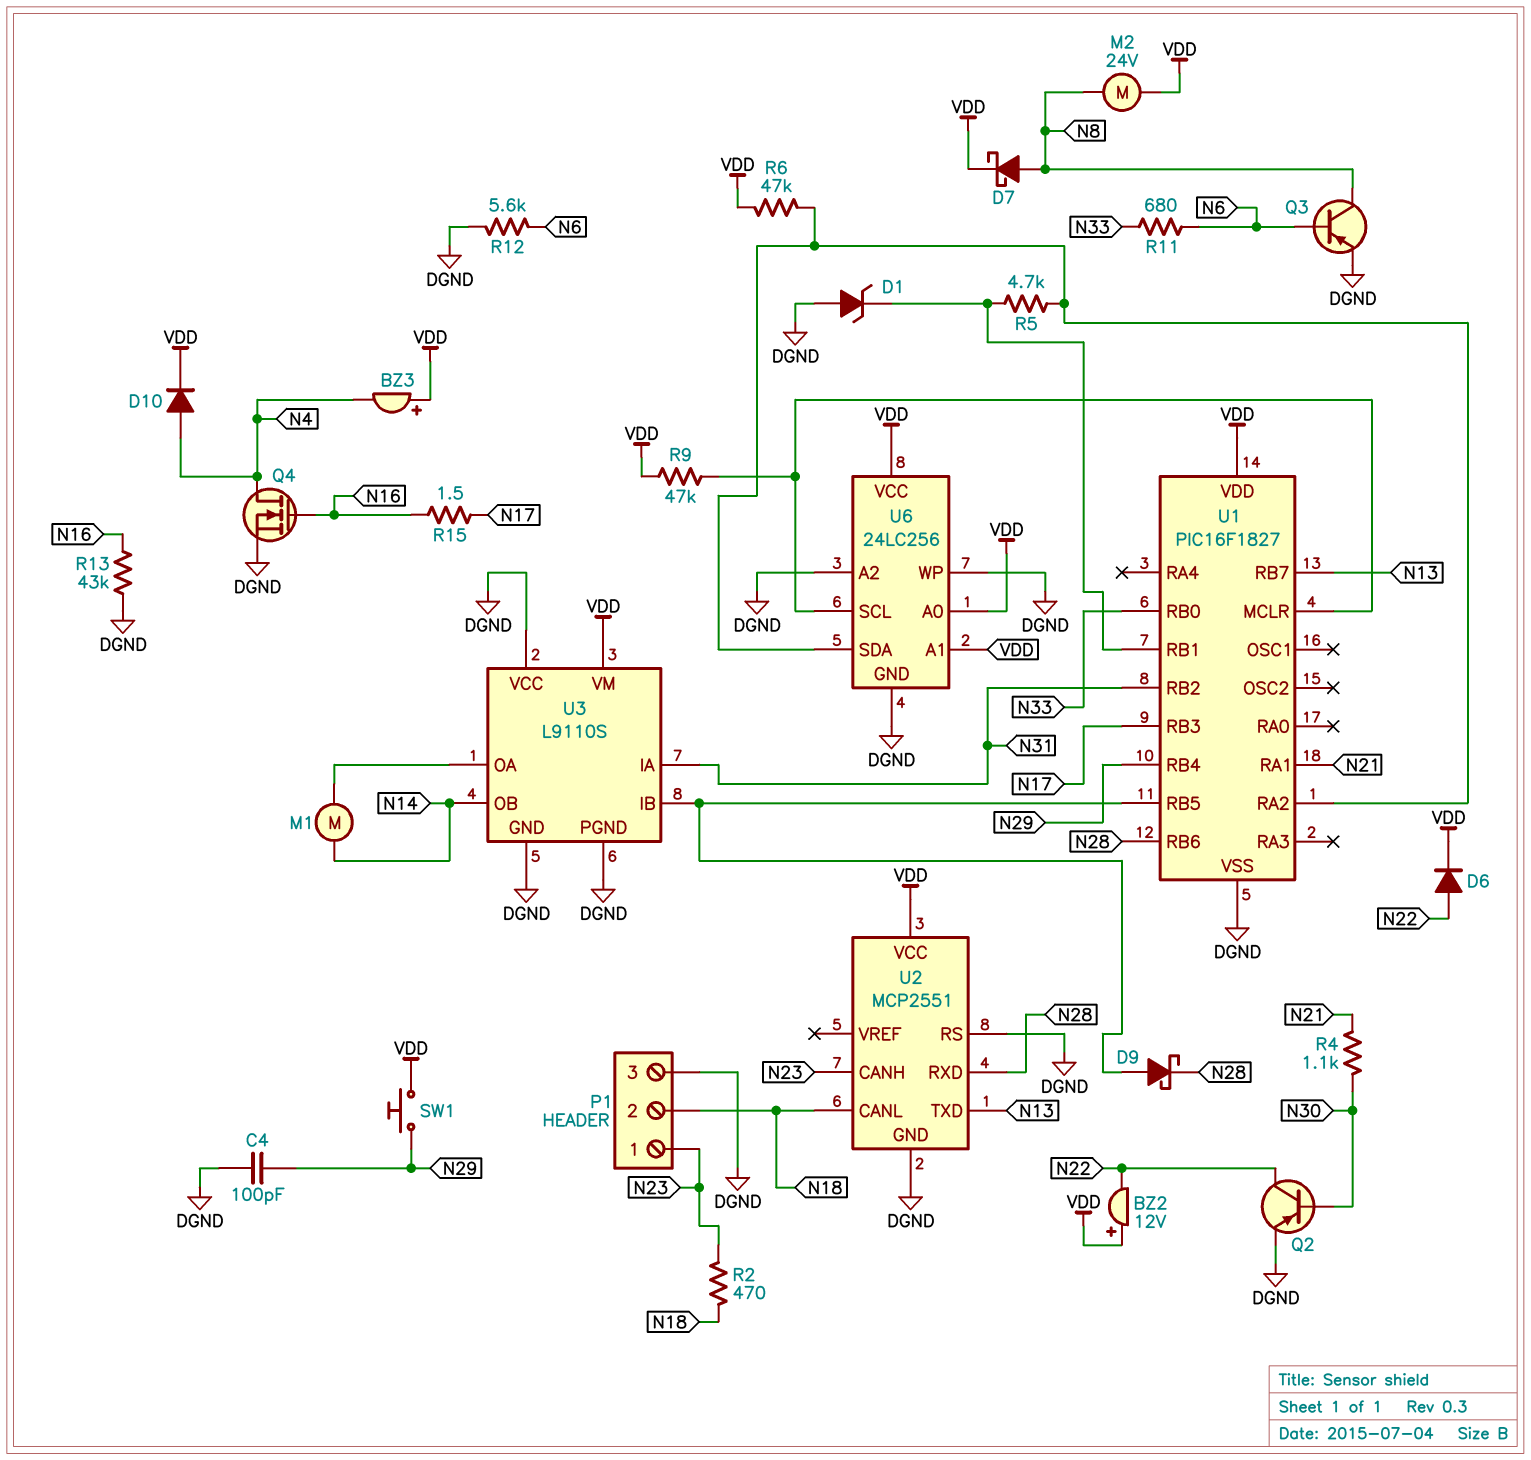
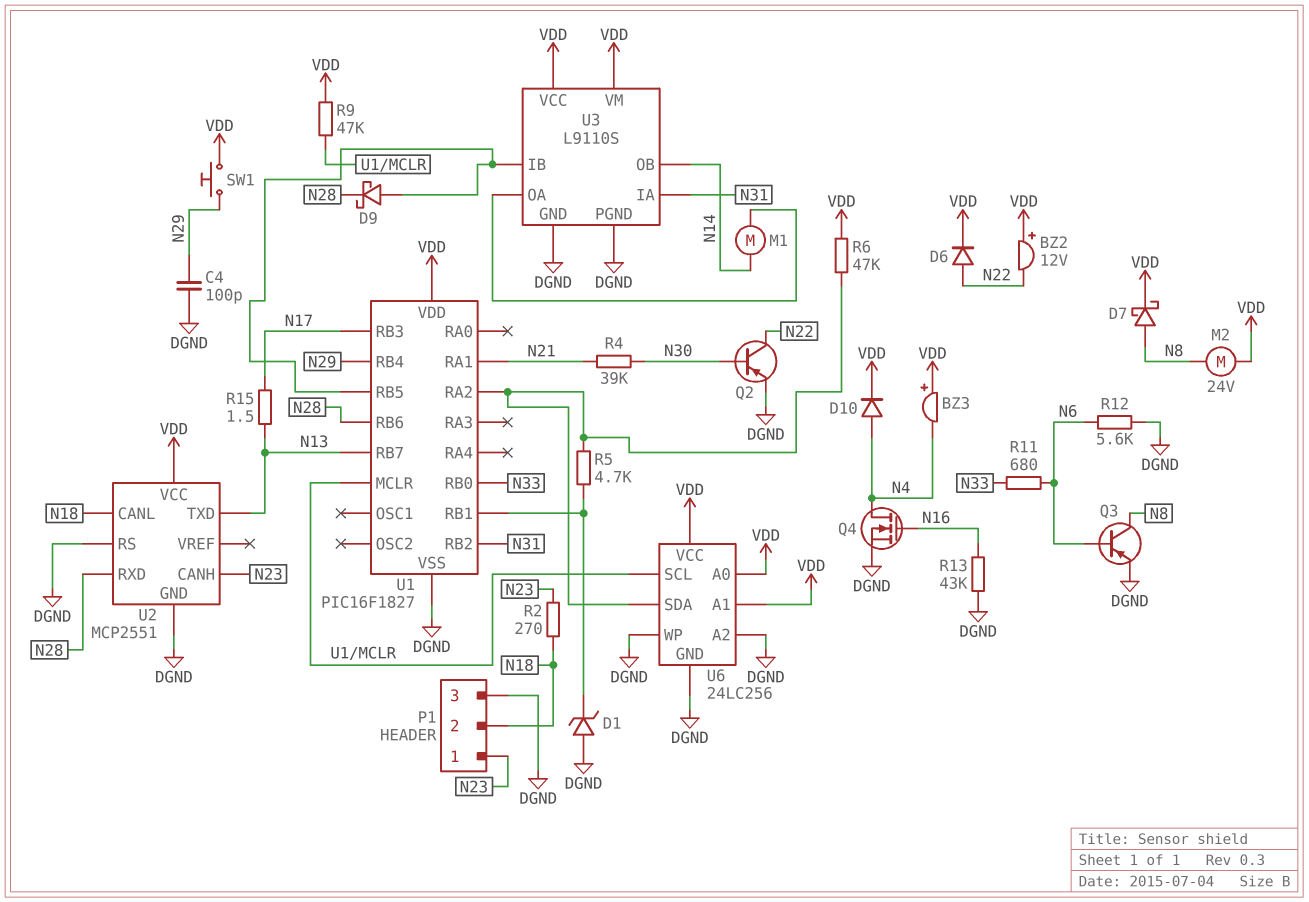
R2: 470 (N18, N23) -> 270 (N18, N23)
R4: 1.1k (N21, N30) -> 39k (N21, N30)
R15: 1.5 (N16, N17) -> 1.5 (N13, N17)
U3 pin VCC: DGND -> VDD

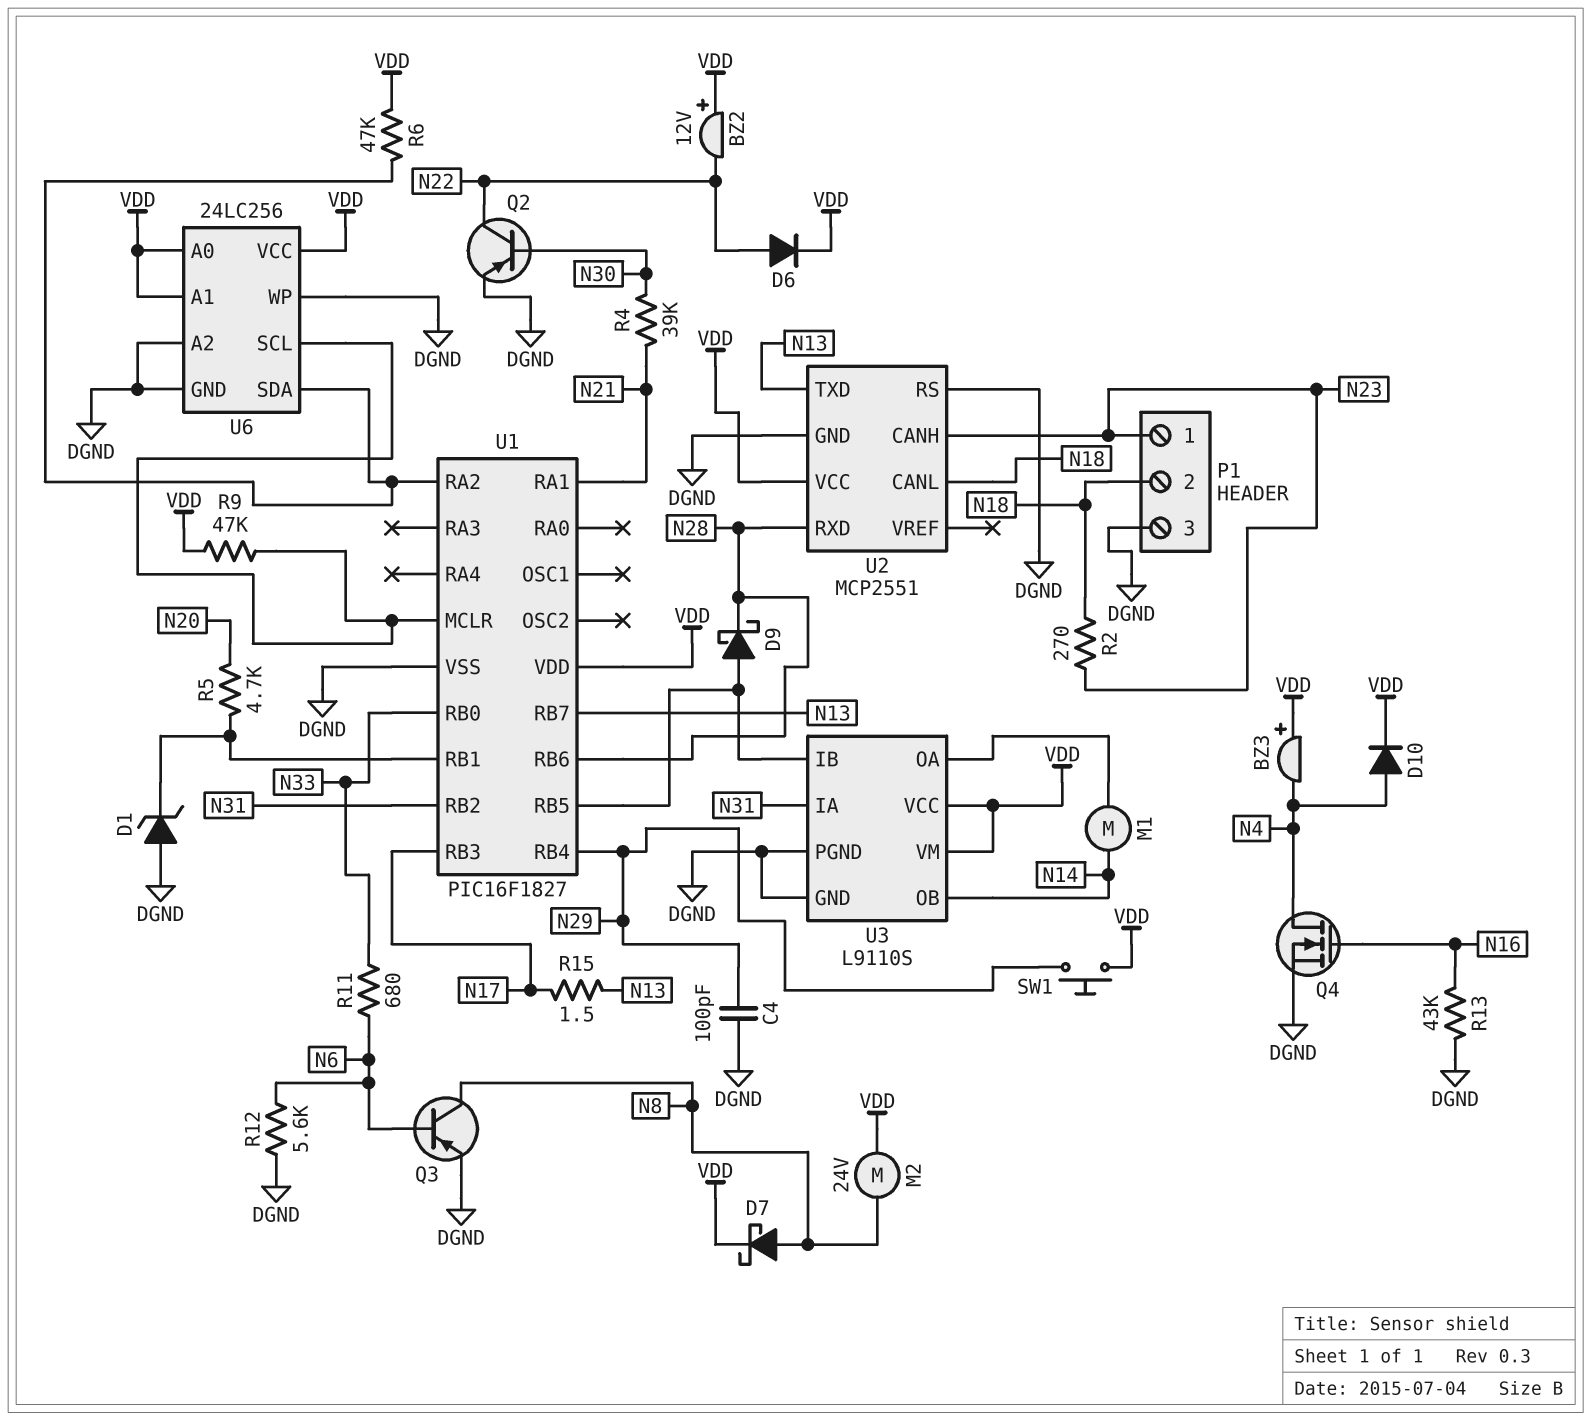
R5: 4.7k (U1/RA2, U1/RB1) -> 4.7k (N20, U1/RB1)

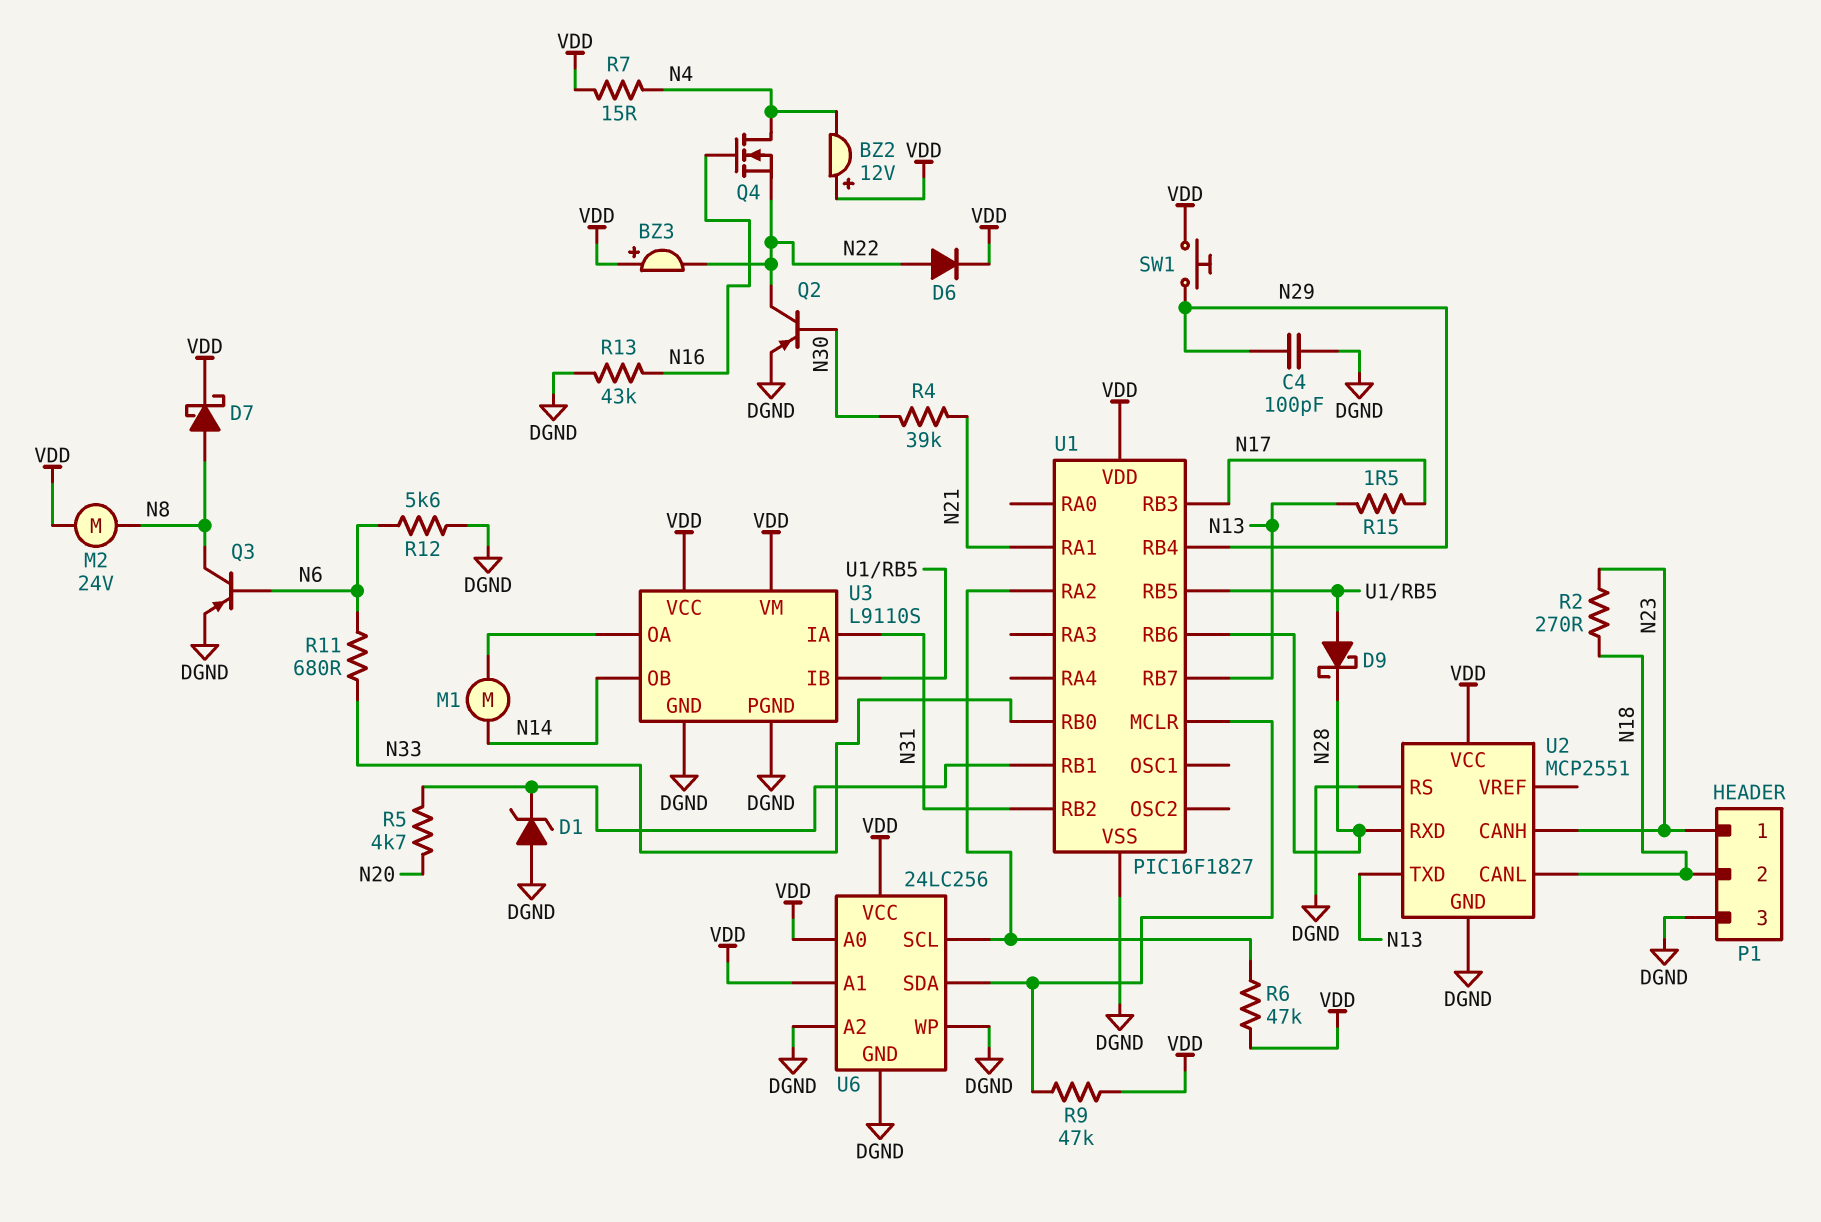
BZ2: buzzer 12V (plus VDD, minus N22) -> buzzer 12V (plus VDD, minus N4)
BZ3: buzzer (plus VDD, minus N4) -> buzzer (plus VDD, minus N22)
D10: diode (A N4, K VDD) -> none
Q4: NMOS (G N16, D N4, S DGND) -> NMOS (G N16, D N4, S N22)
R7: none -> 15 (N4, VDD)
U6 pin SCL: U1/MCLR -> U1/RA2
U6 pin SDA: U1/RA2 -> U1/MCLR

